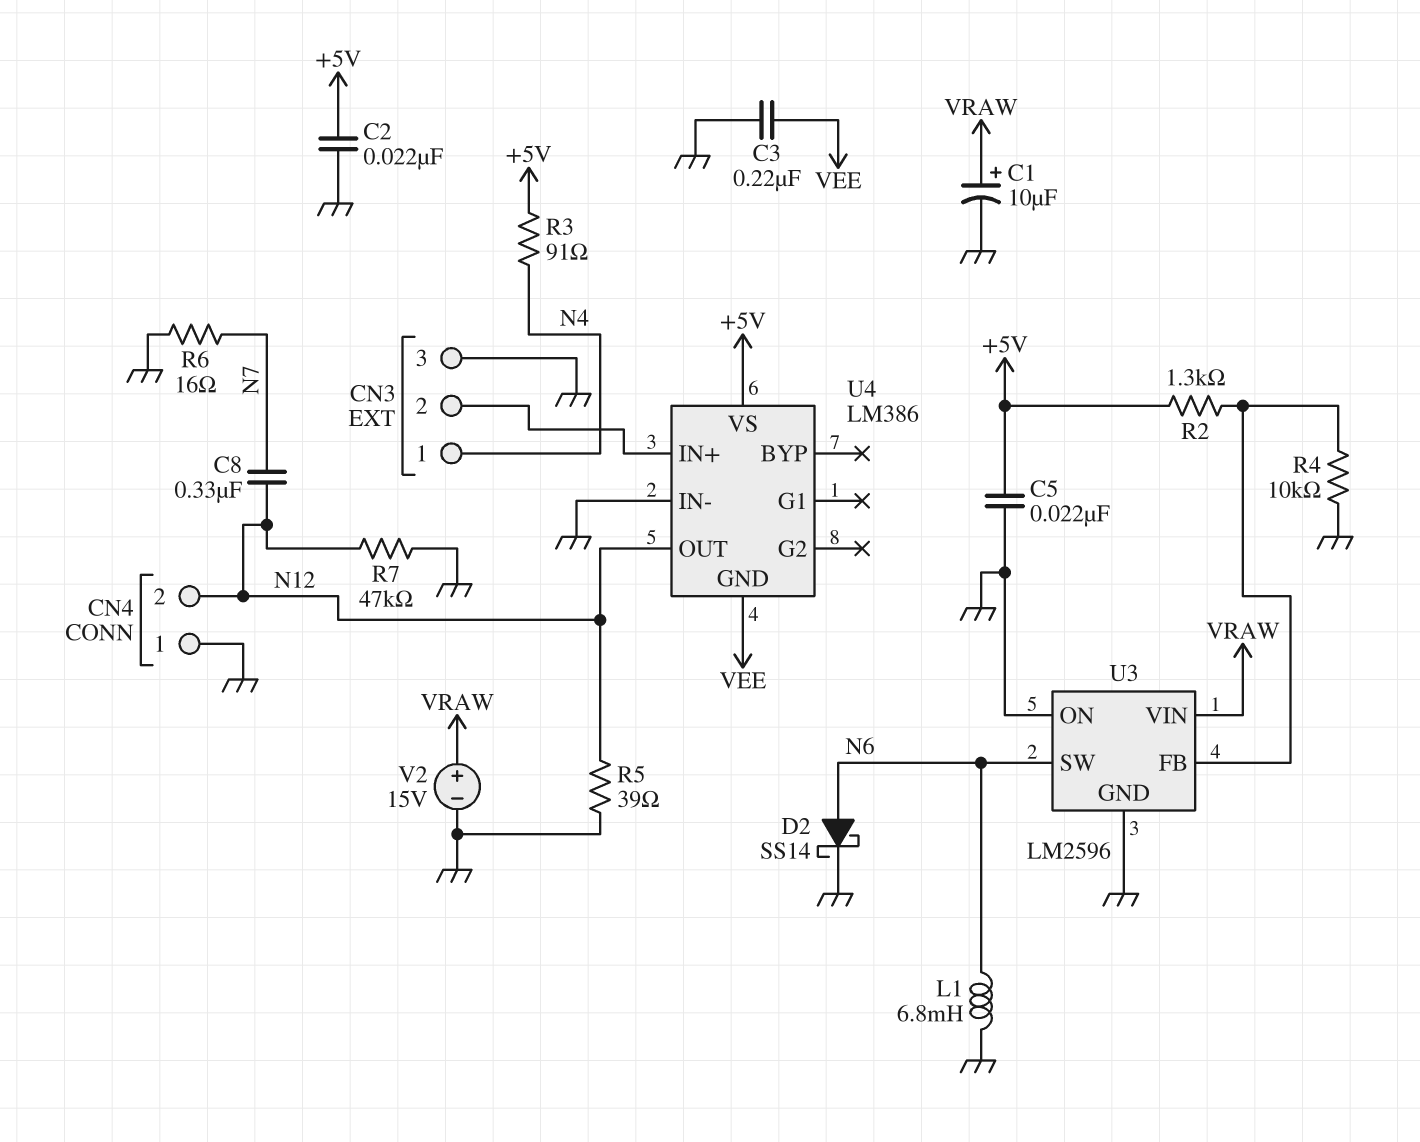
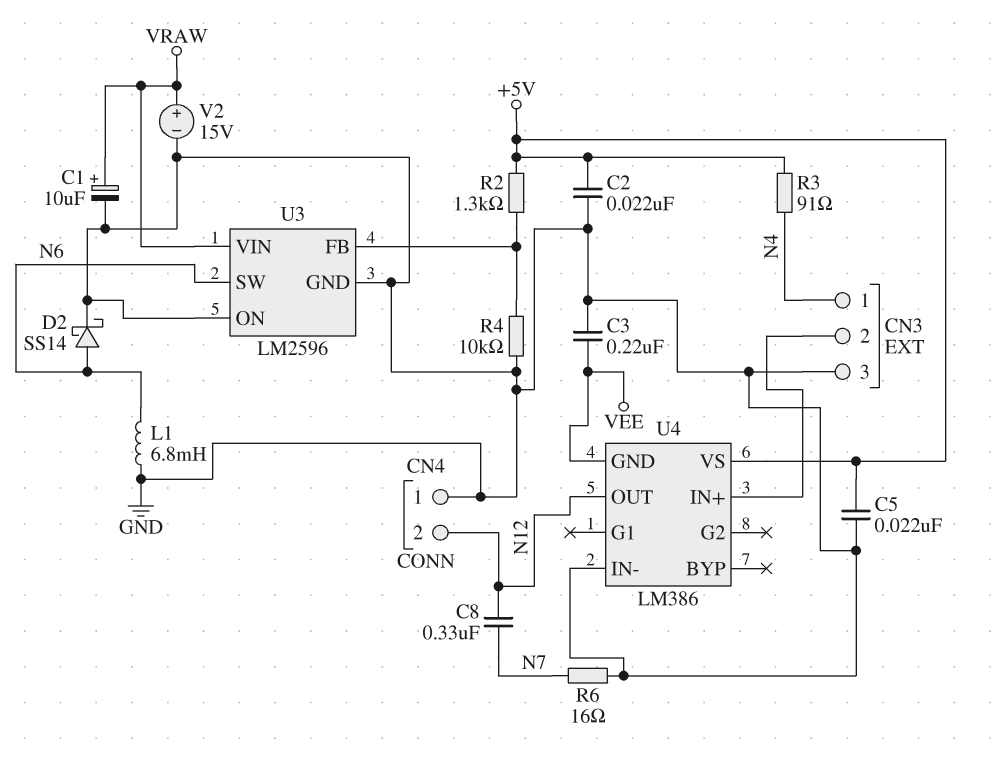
R5: 39 (GND, N12) -> none
R7: 47k (GND, N12) -> none

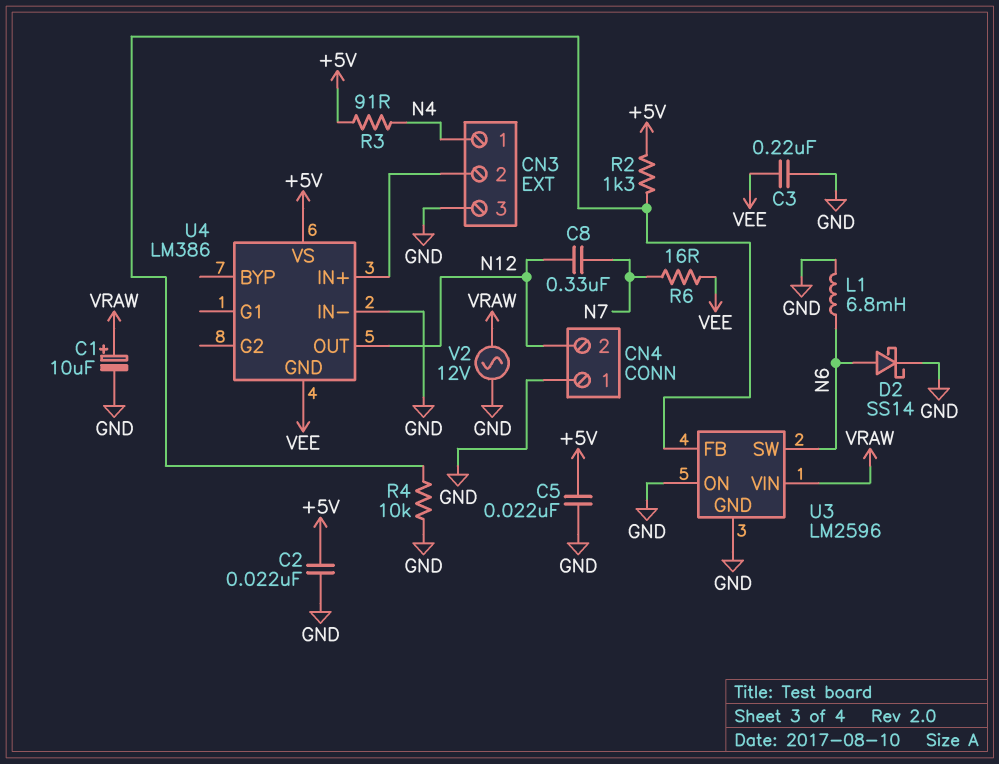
R6: 16 (GND, N7) -> 16 (N7, VEE)
V2: 15V (plus VRAW, minus GND) -> AC 12V (GND, VRAW)

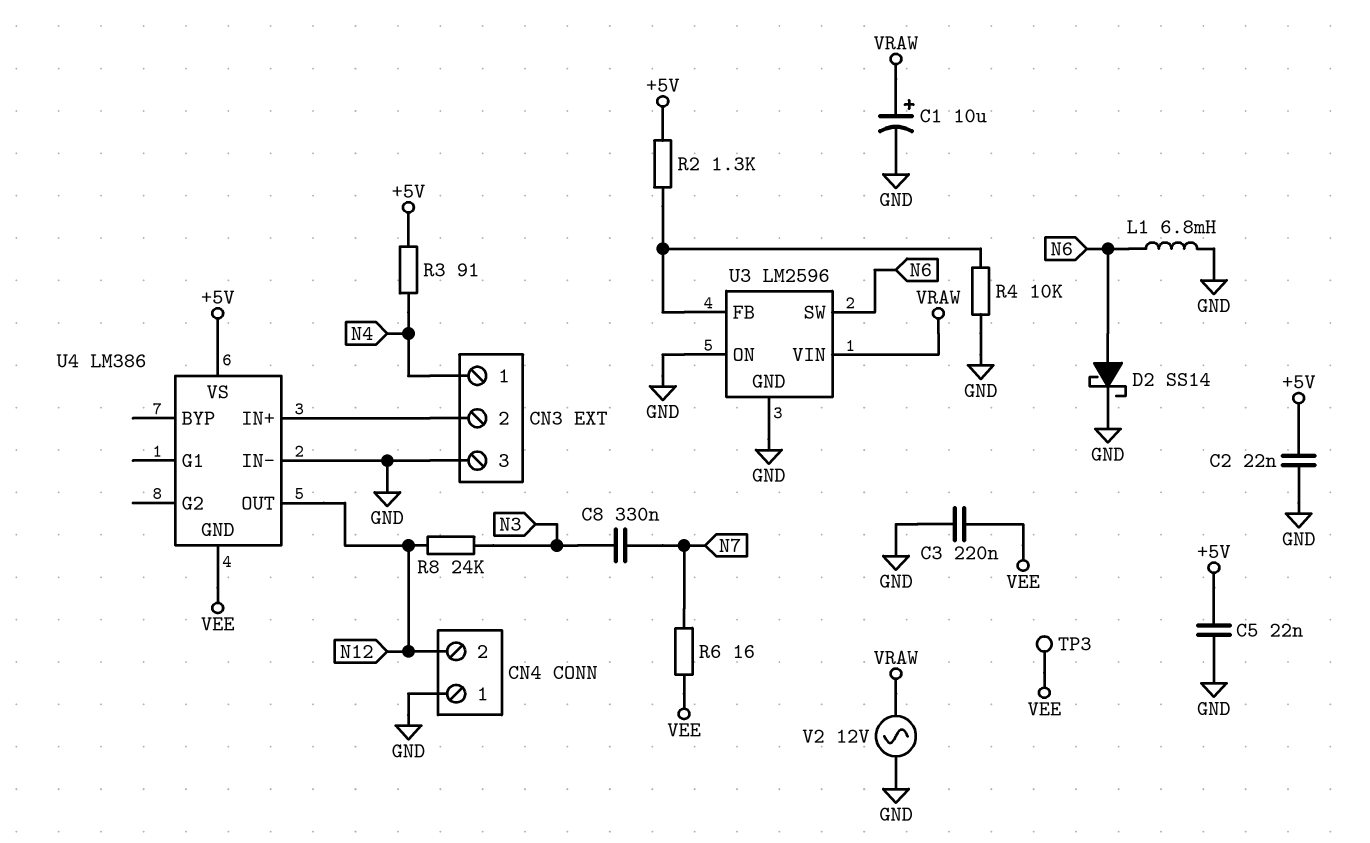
C8: 330nF (N7, N12) -> 330nF (N3, N7)
R8: none -> 24k (N3, N12)
TP3: none -> test point (VEE)

